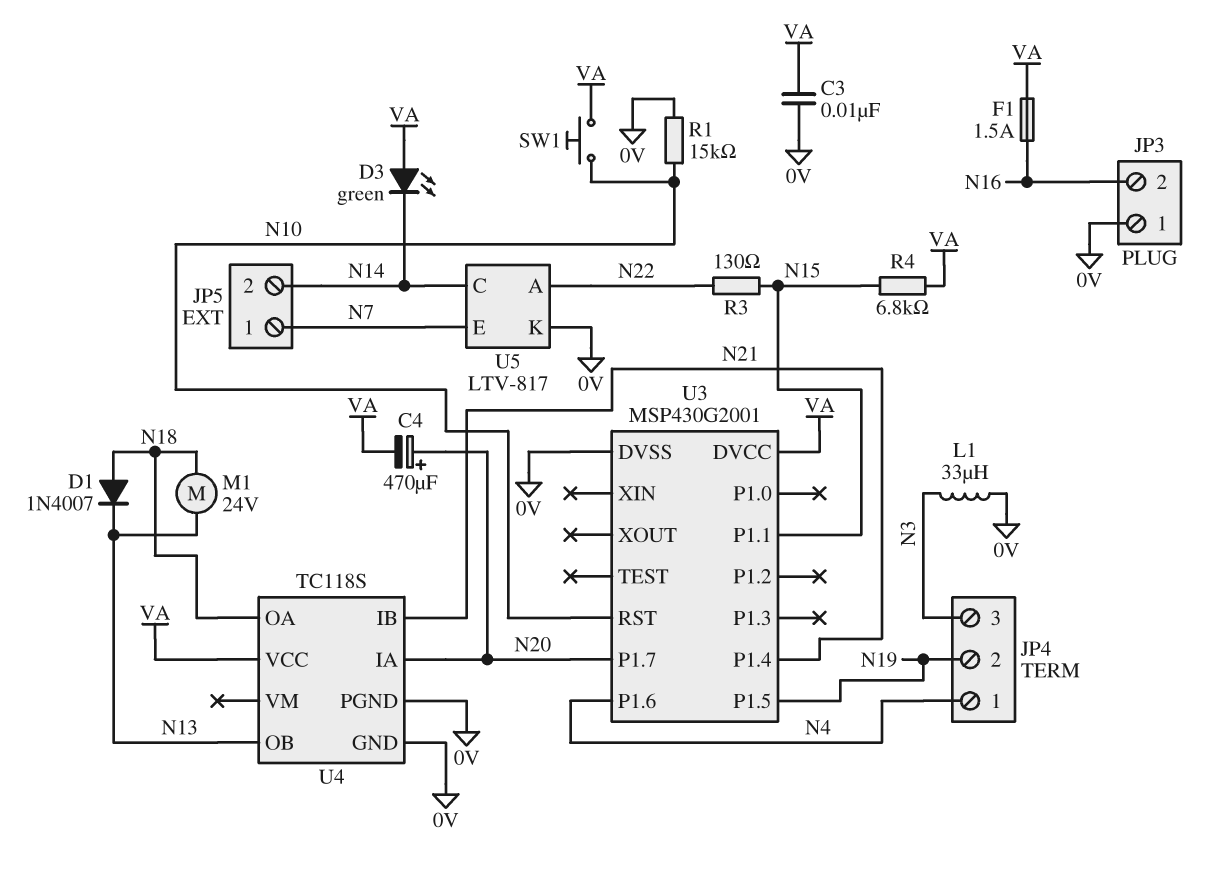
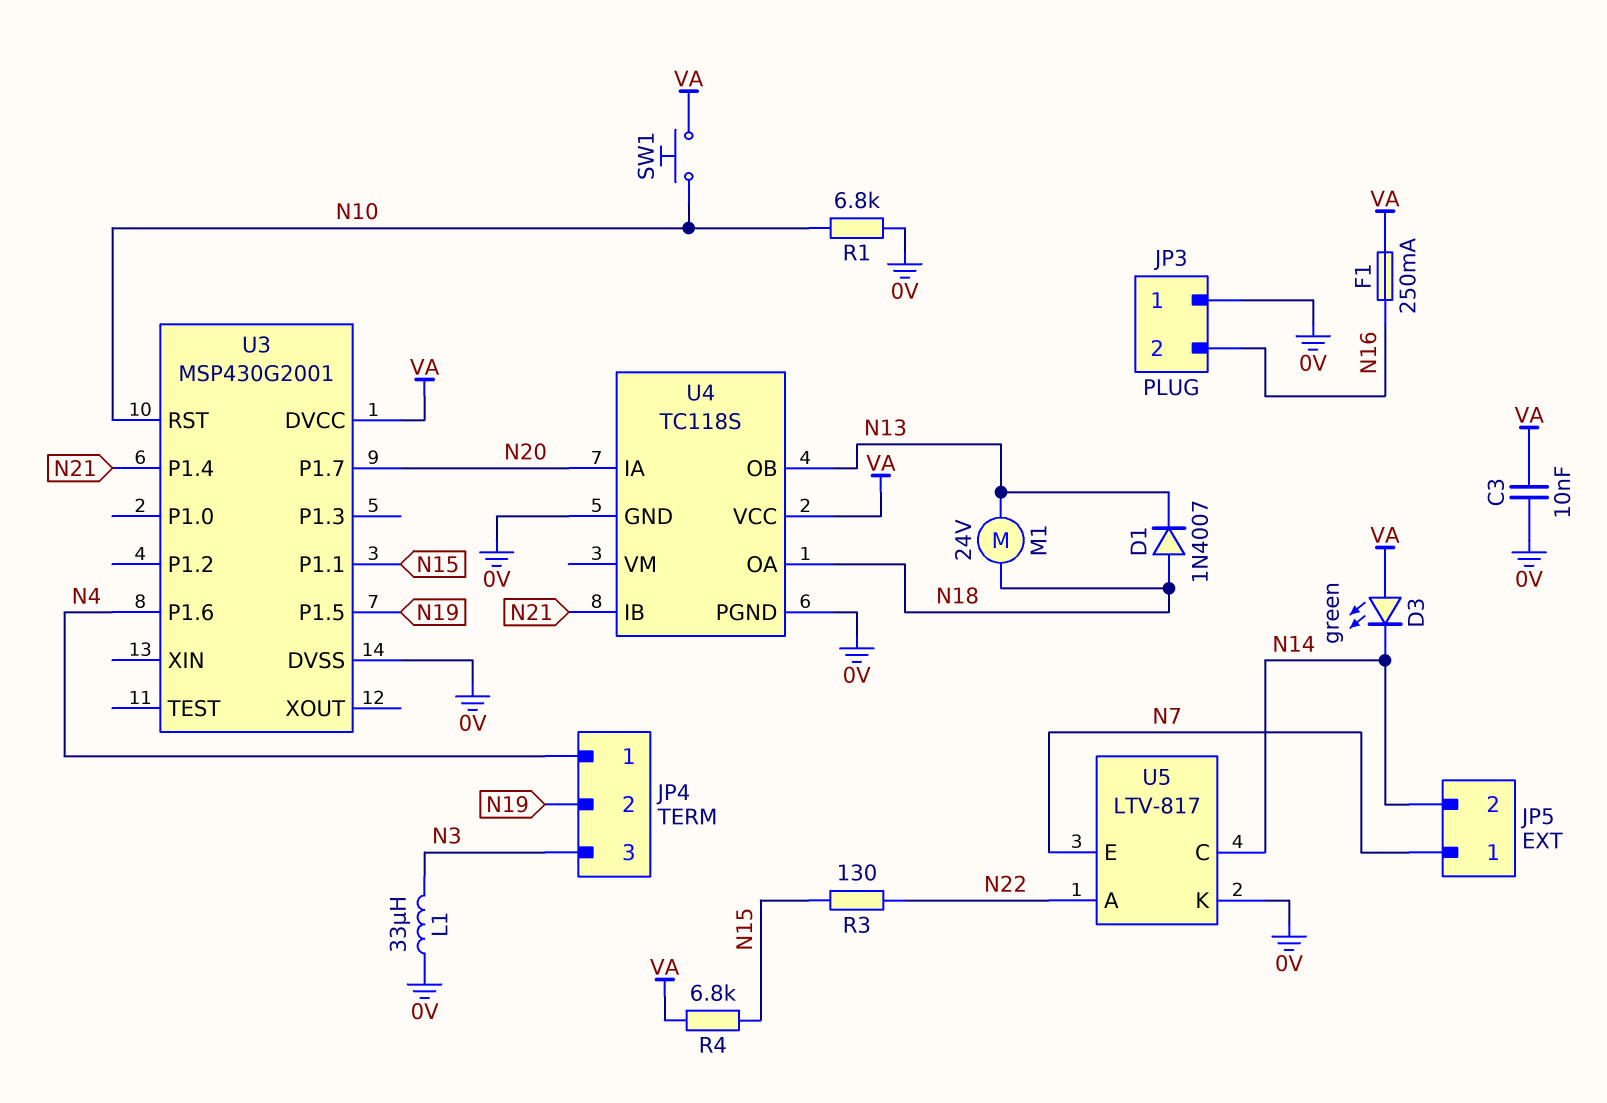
C4: 470uF (plus N20, minus VA) -> none
F1: 1.5A (N16, VA) -> 250mA (N16, VA)
R1: 15k (0V, N10) -> 6.8k (0V, N10)

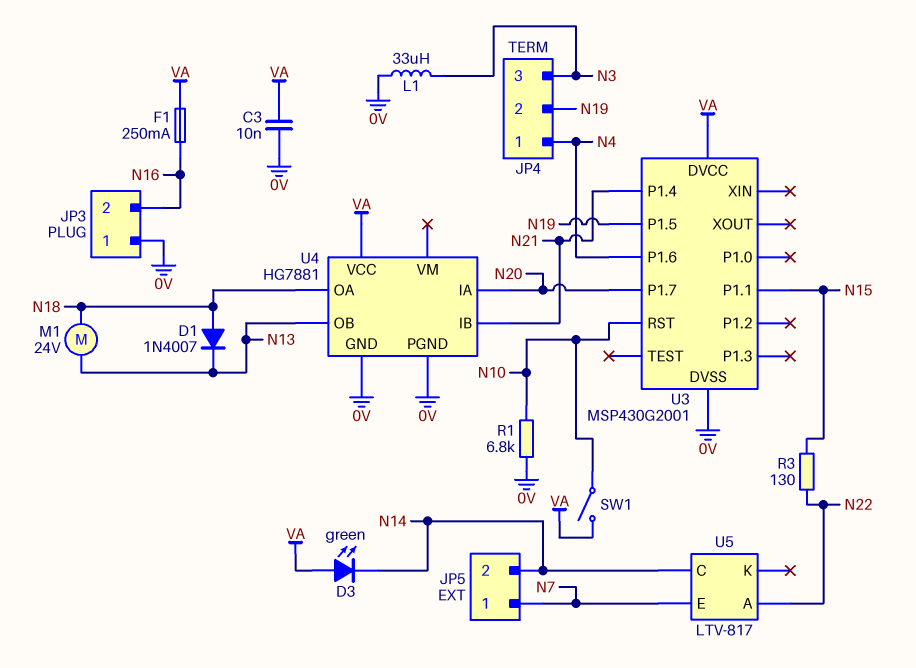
R4: 6.8k (N15, VA) -> none
SW1: button (N10, VA) -> switch (N10, VA)
U4: TC118S -> HG7881
U5 pin K: 0V -> none

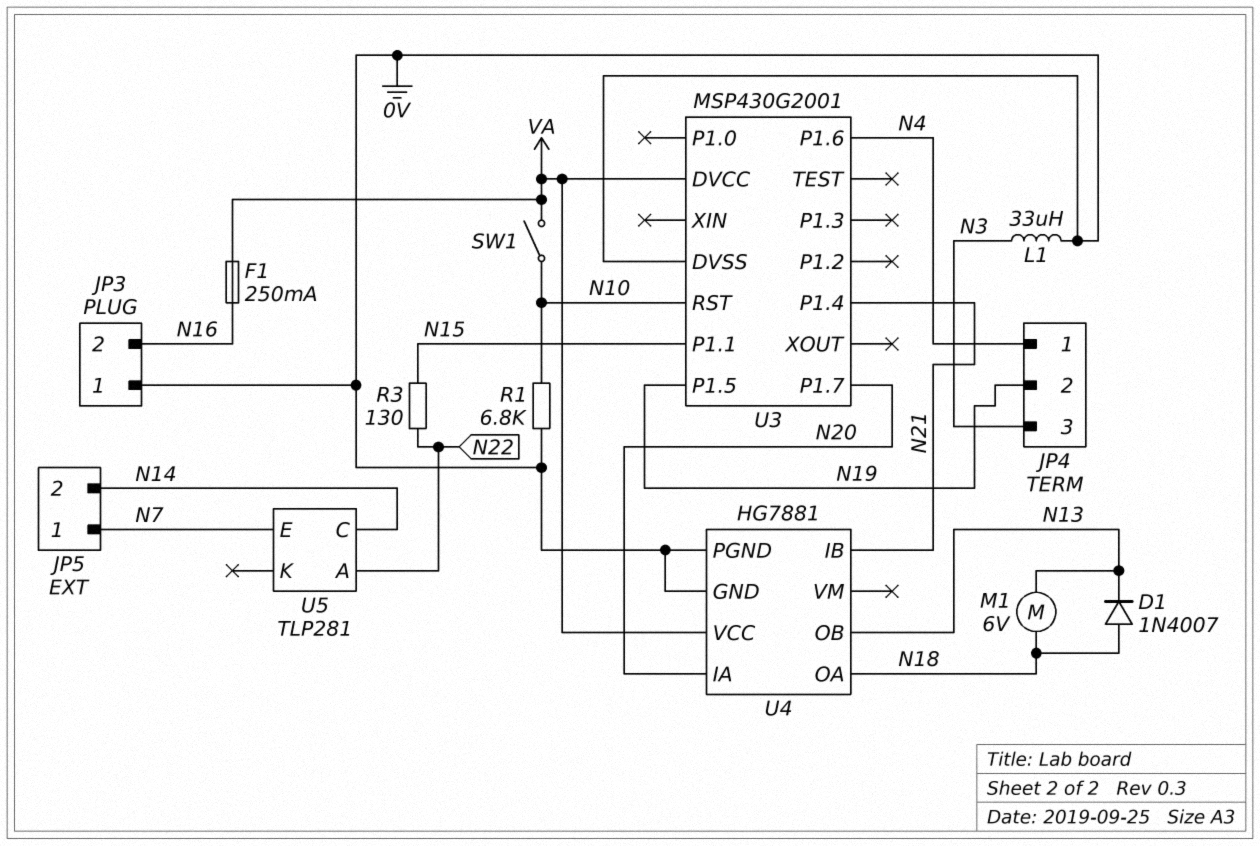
C3: 10nF (0V, VA) -> none
D3: LED green (A VA, K N14) -> none
M1: motor 24V (N13, N18) -> motor 6V (N13, N18)
U5: LTV-817 -> TLP281

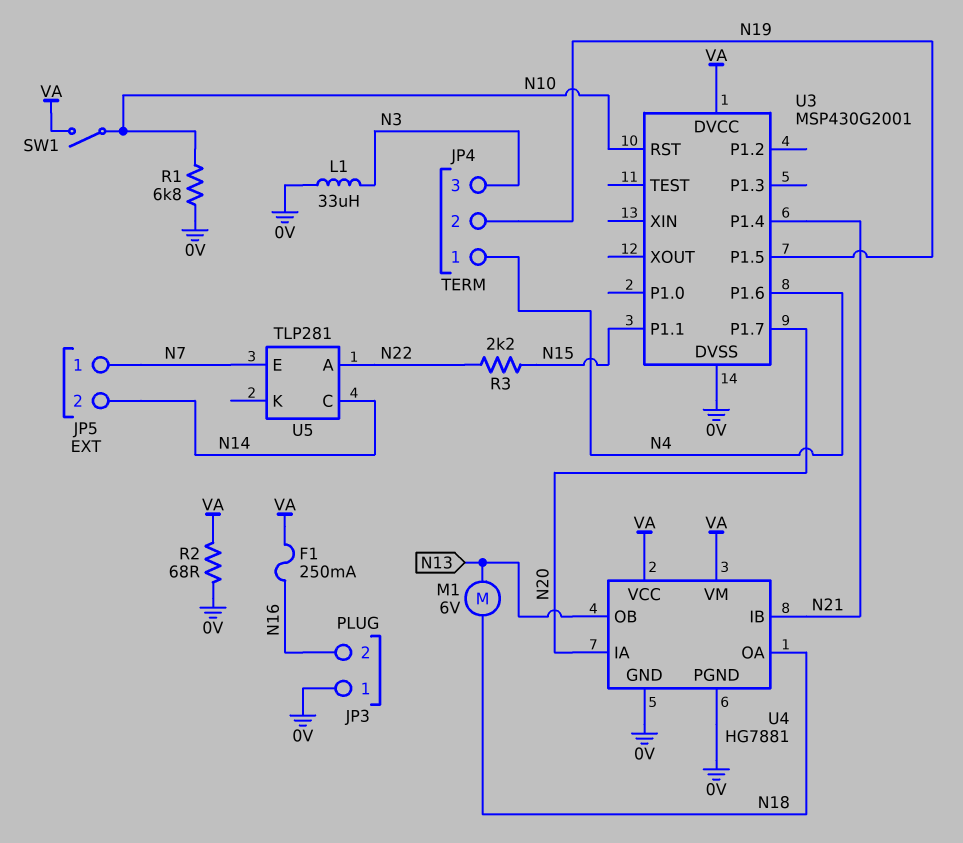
D1: diode 1N4007 (A N18, K N13) -> none
R2: none -> 68 (0V, VA)
R3: 130 (N15, N22) -> 2.2k (N15, N22)
U4 pin VM: none -> VA

